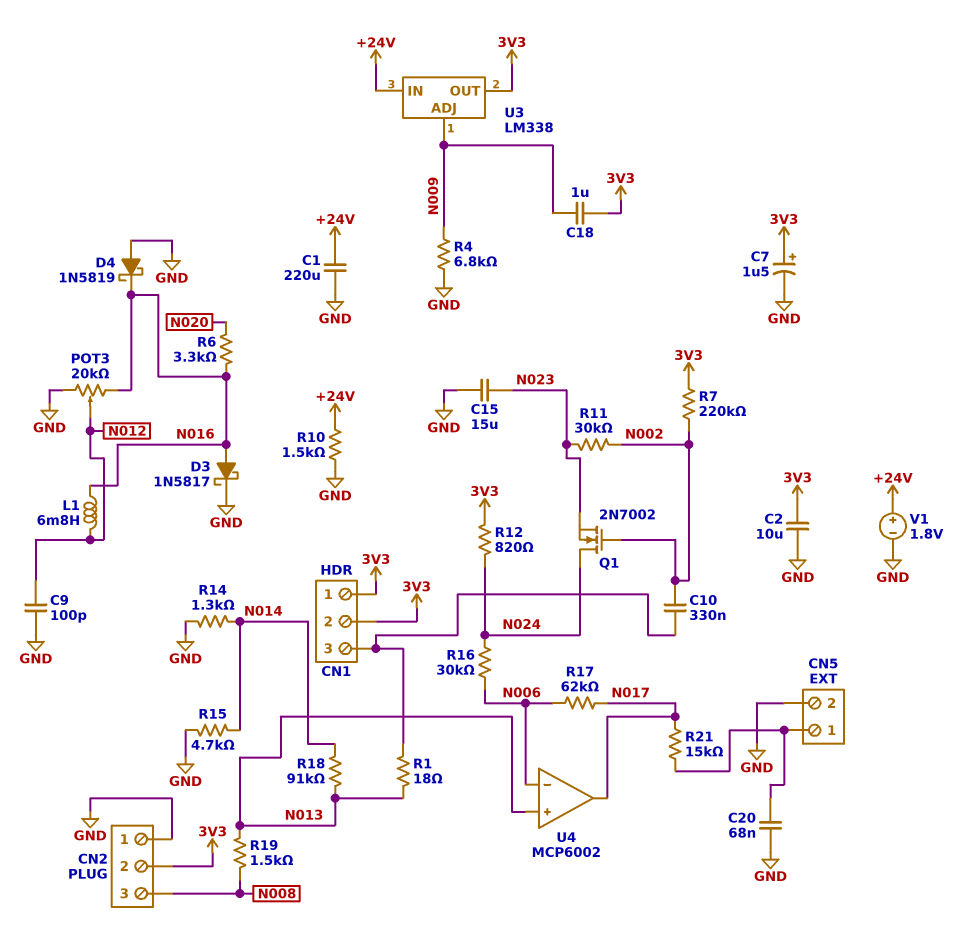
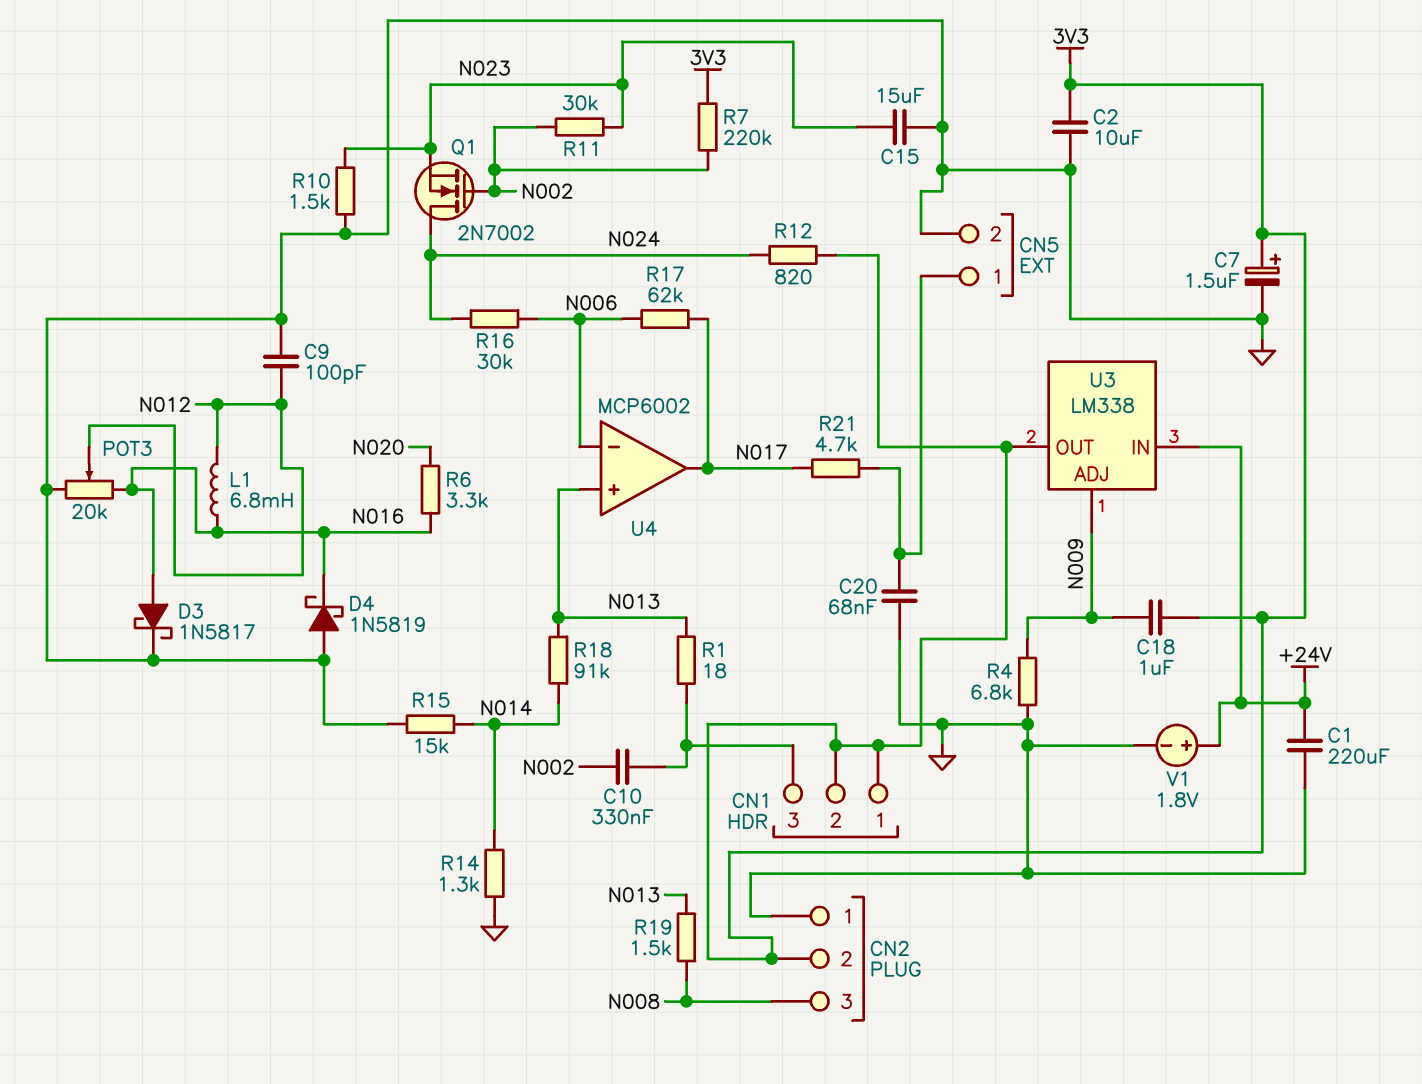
R10: 1.5k (+24V, GND) -> 1.5k (GND, N023)
R15: 4.7k (GND, N014) -> 15k (GND, N014)
R21: 15k (CN5/1, N017) -> 4.7k (CN5/1, N017)

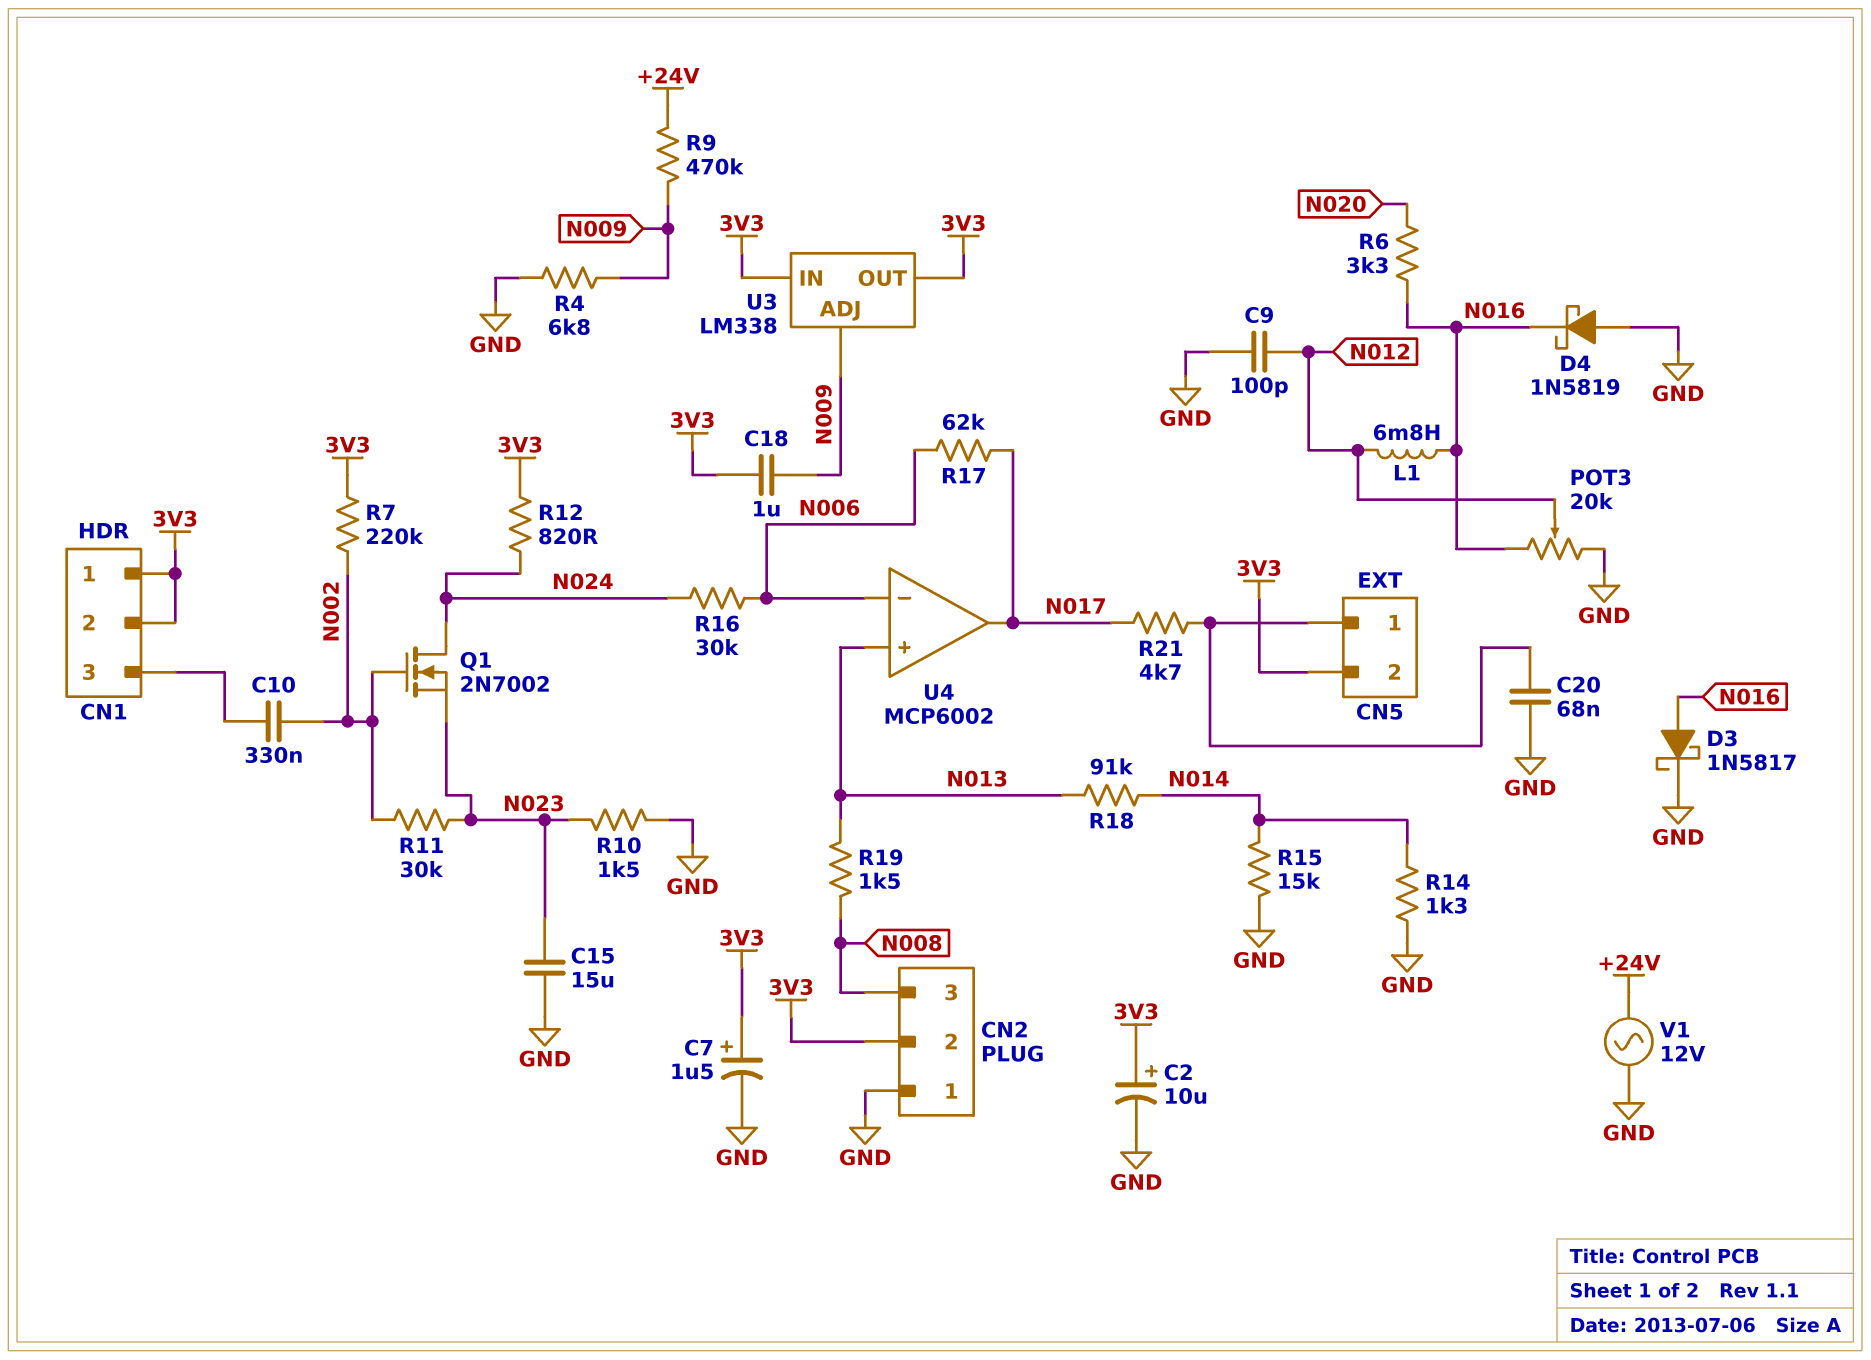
C1: 220uF (+24V, GND) -> none
C2: 10uF (3V3, GND) -> 10uF (plus 3V3, minus GND)
CN5 pin 2: GND -> 3V3
R1: 18 (CN1/3, N013) -> none
R9: none -> 470k (+24V, N009)
U3 pin IN: +24V -> 3V3
V1: 1.8V (plus +24V, minus GND) -> AC 12V (+24V, GND)

